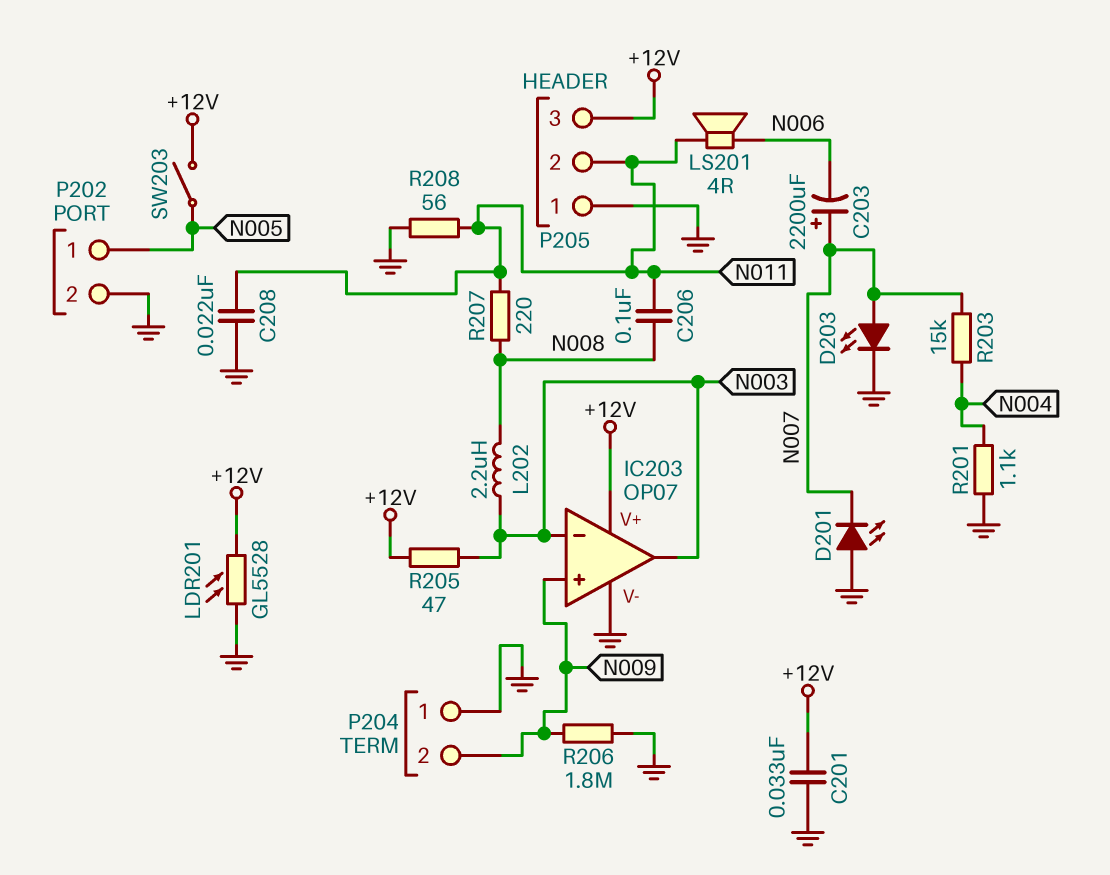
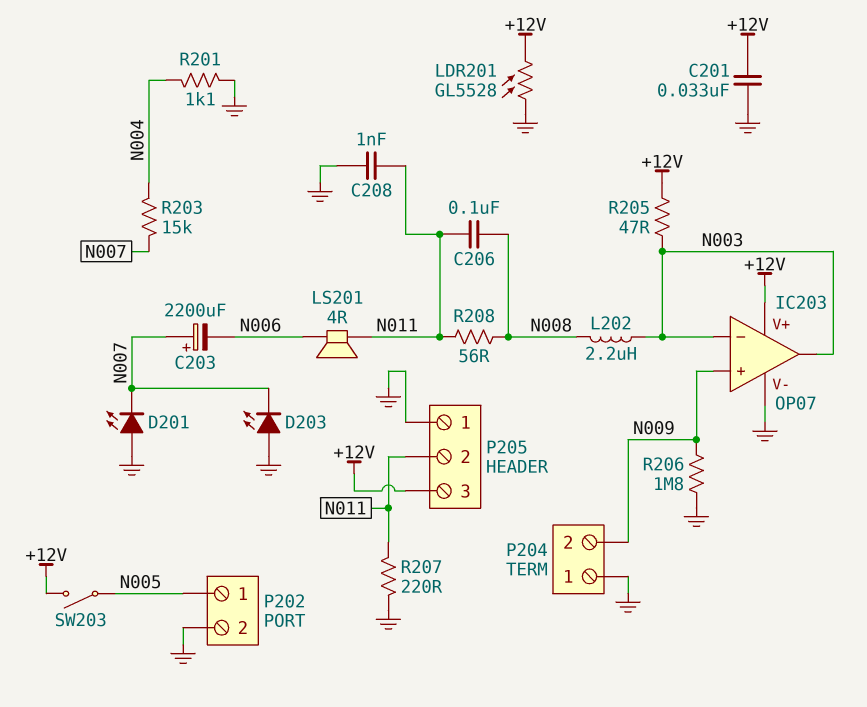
C208: 22nF (GND, N011) -> 1nF (GND, N011)
D203: LED (A N007, K GND) -> LED (A GND, K N007)
R207: 220 (N008, N011) -> 220 (GND, N011)
R208: 56 (GND, N011) -> 56 (N008, N011)

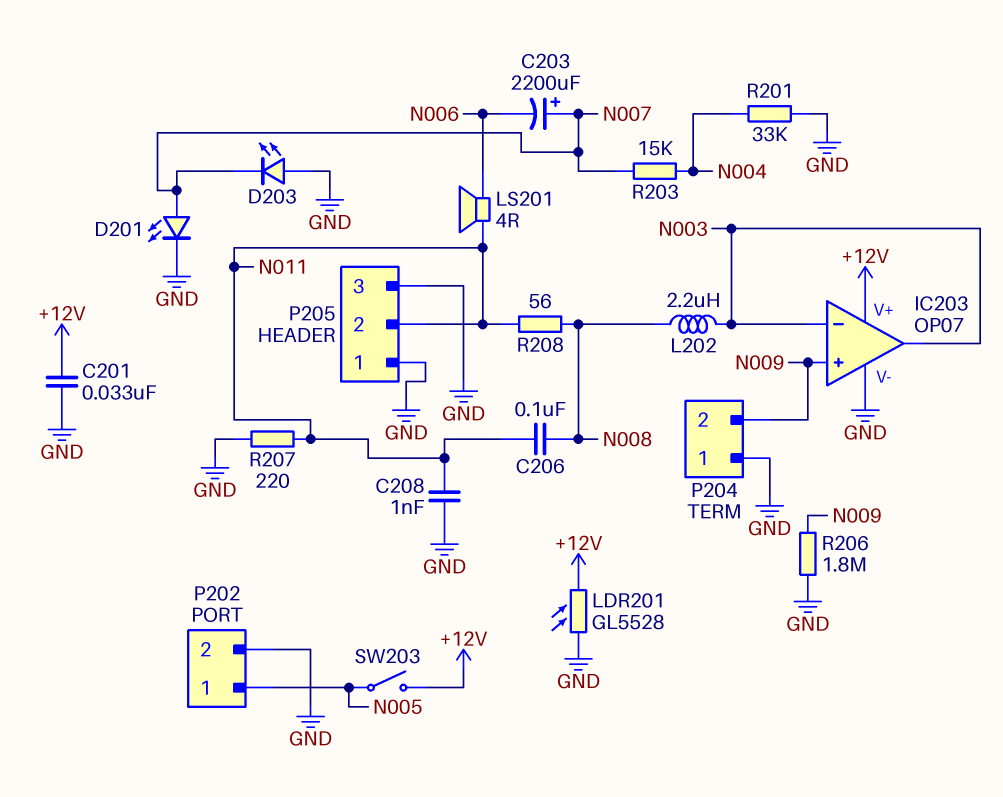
D201: LED (A GND, K N007) -> LED (A N007, K GND)
P205 pin 3: +12V -> GND
R201: 1.1k (GND, N004) -> 33k (GND, N004)
R205: 47 (+12V, N003) -> none

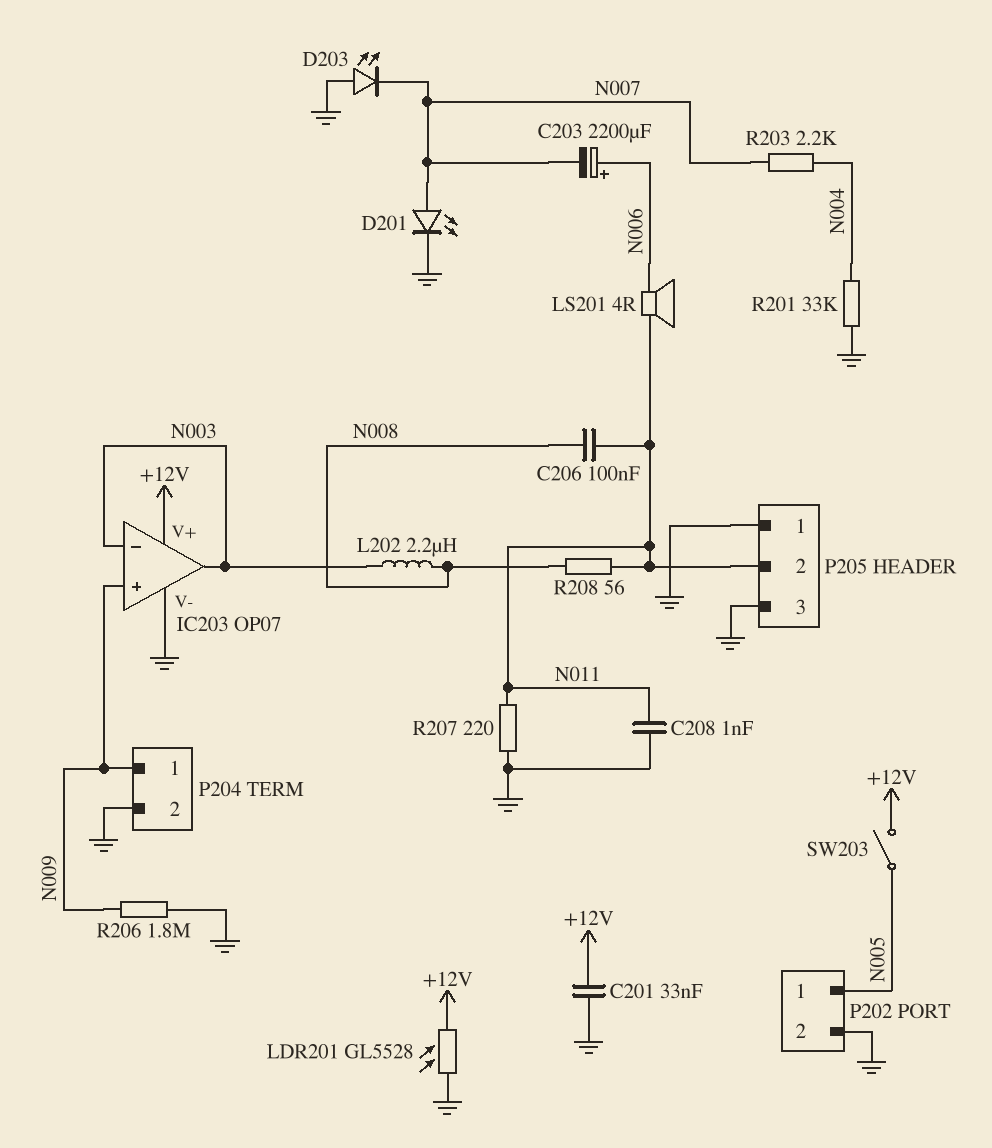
C203: 2200uF (plus N007, minus N006) -> 2200uF (plus N006, minus N007)
P204 pin 1: GND -> N009
P204 pin 2: N009 -> GND
R203: 15k (N004, N007) -> 2.2k (N004, N007)

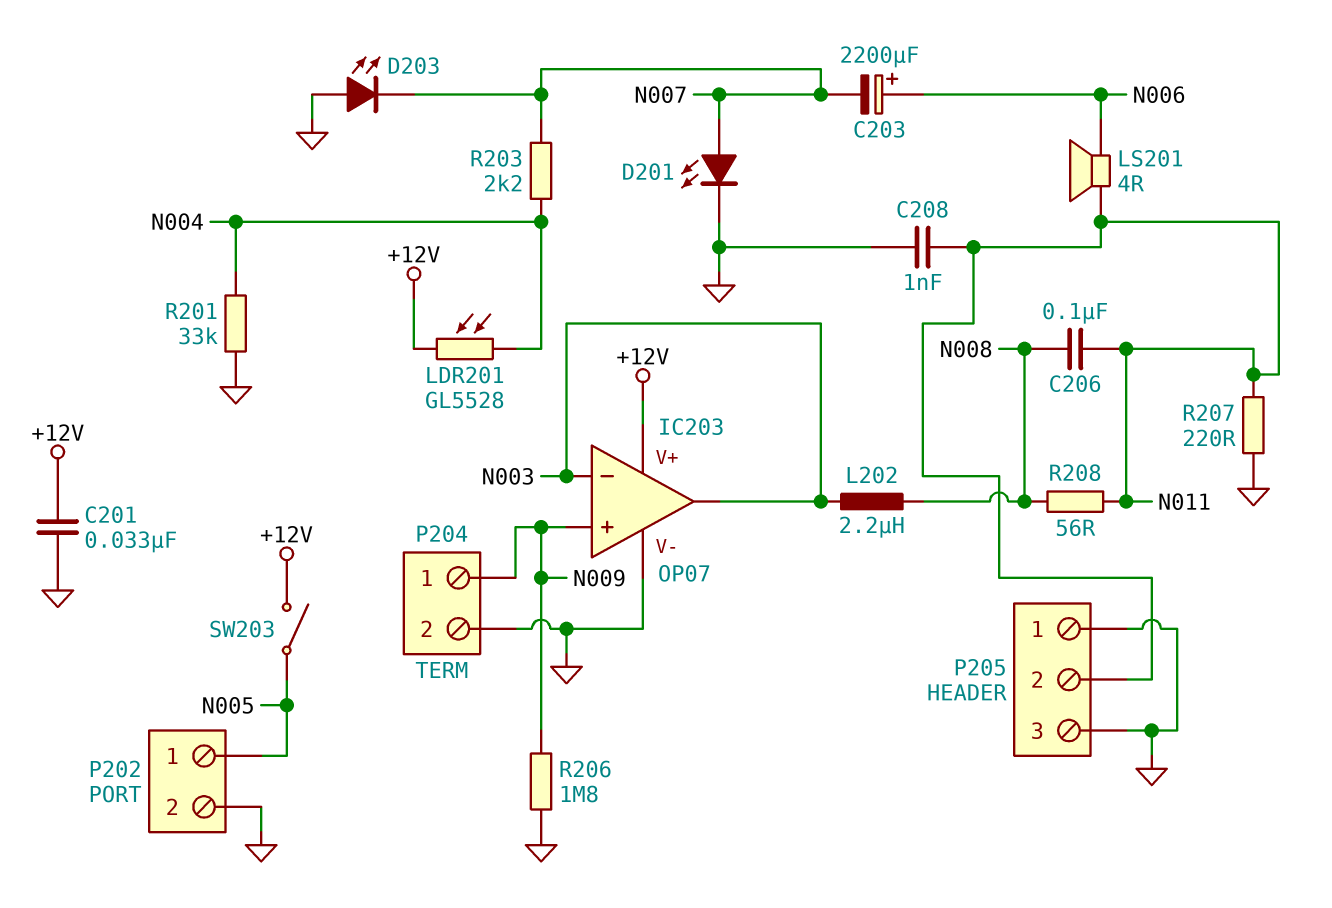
LDR201: GL5528 (+12V, GND) -> GL5528 (+12V, N004)

